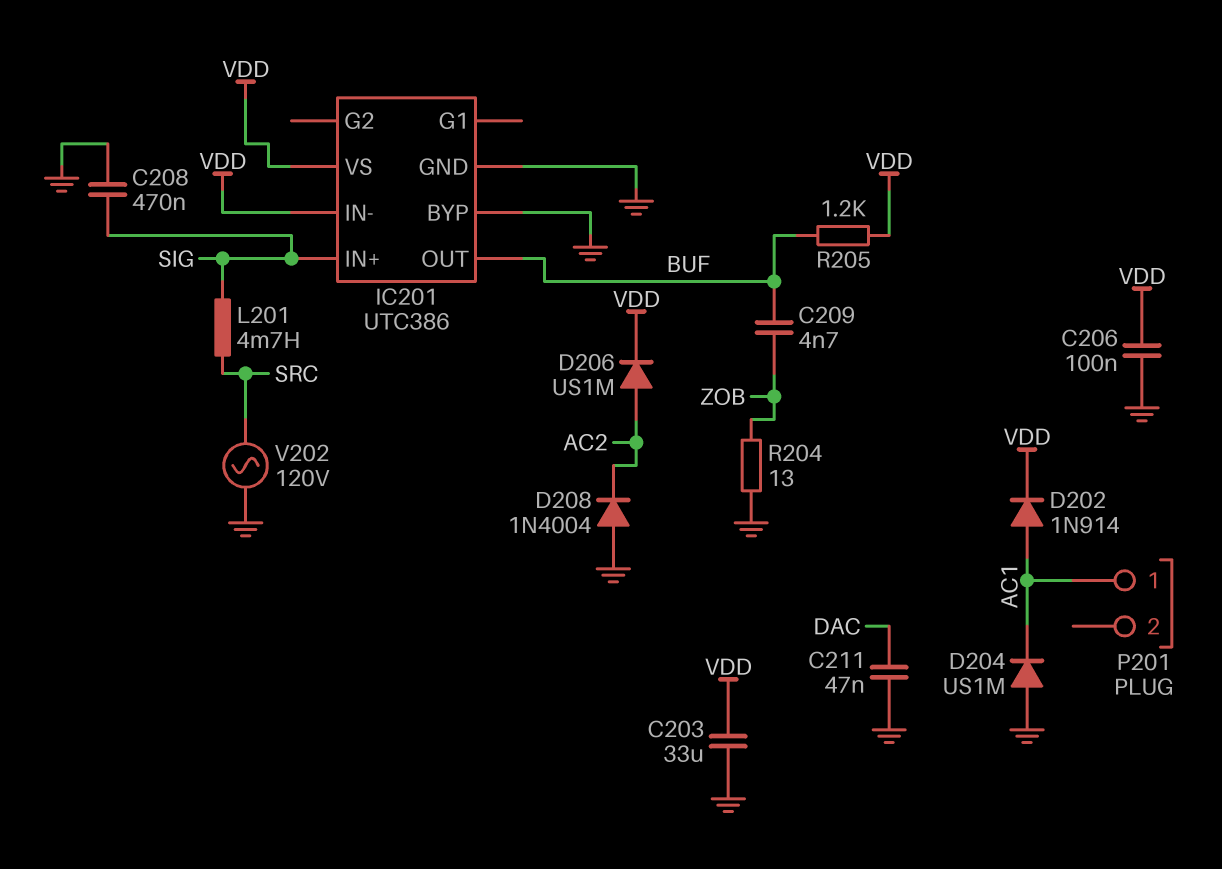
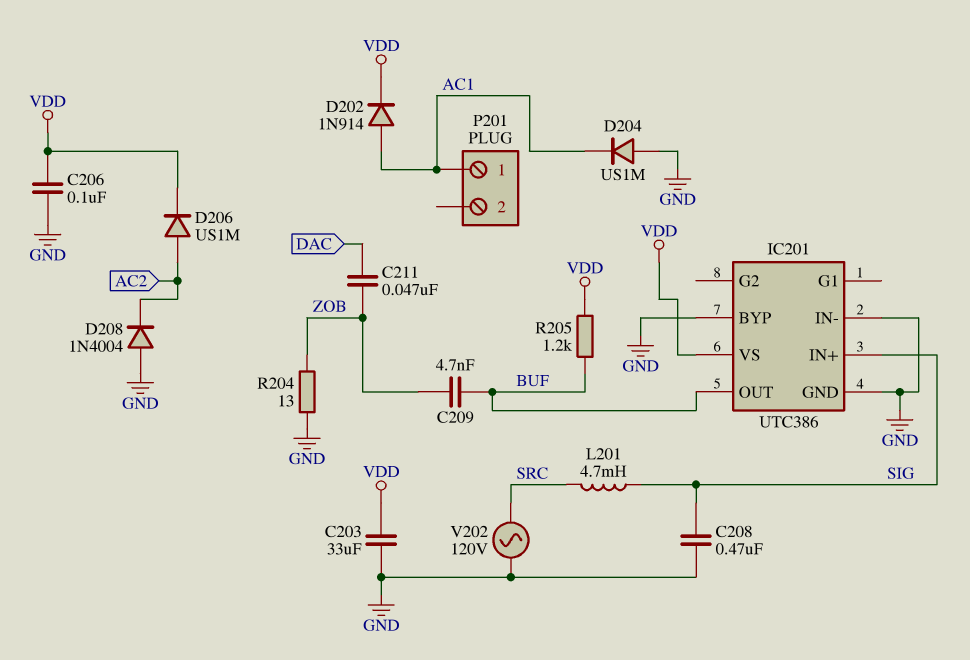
C211: 47nF (DAC, GND) -> 47nF (DAC, ZOB)
IC201 pin IN-: VDD -> GND

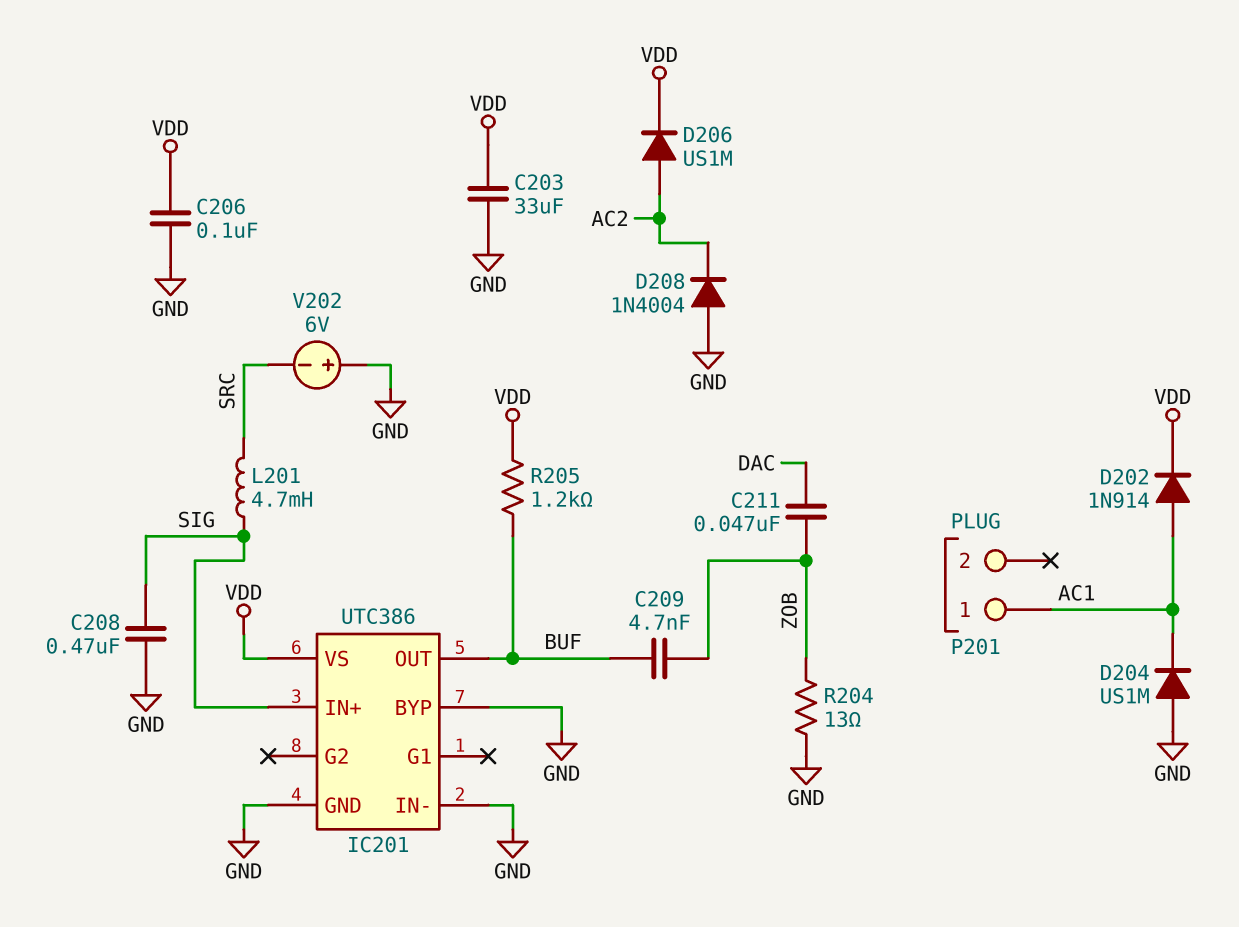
V202: AC 120V (GND, SRC) -> 6V (plus GND, minus SRC)

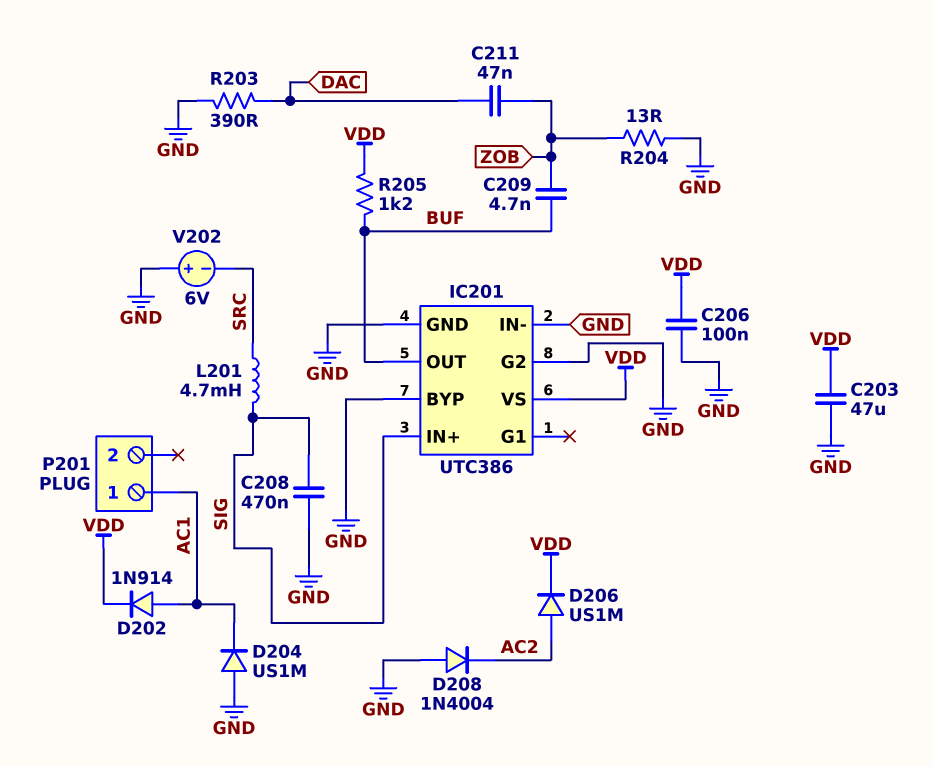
C203: 33uF (GND, VDD) -> 47uF (GND, VDD)
IC201 pin G2: none -> GND
R203: none -> 390 (DAC, GND)

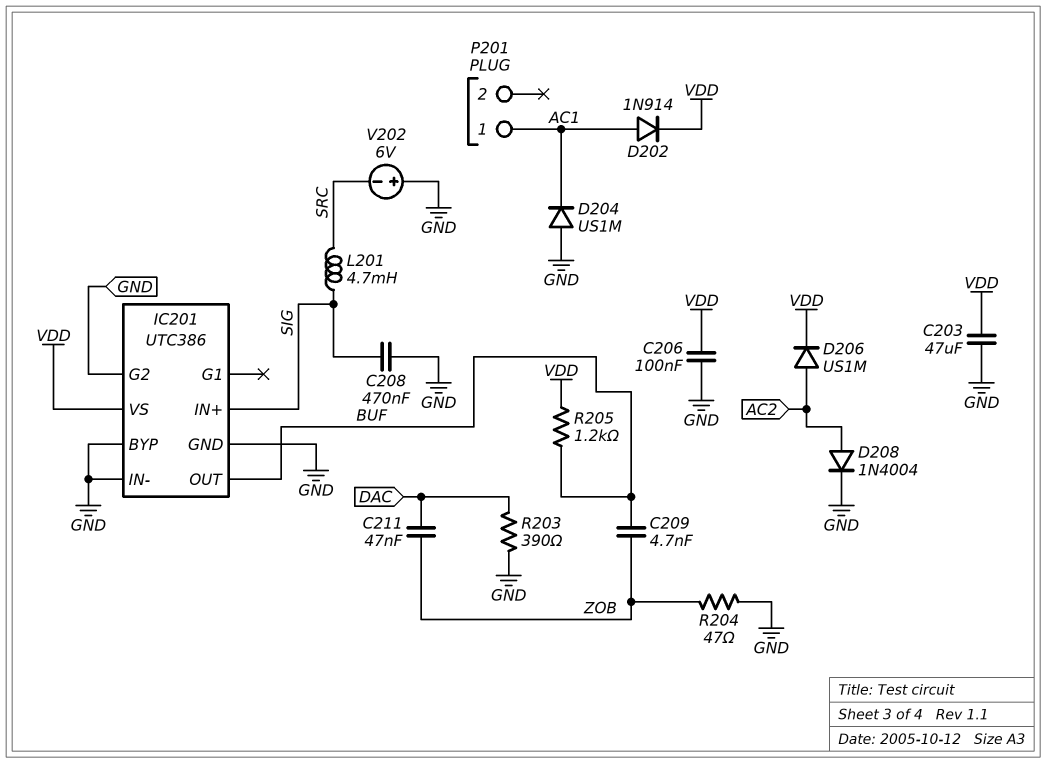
D208: diode 1N4004 (A GND, K AC2) -> diode 1N4004 (A AC2, K GND)
R204: 13 (GND, ZOB) -> 47 (GND, ZOB)

